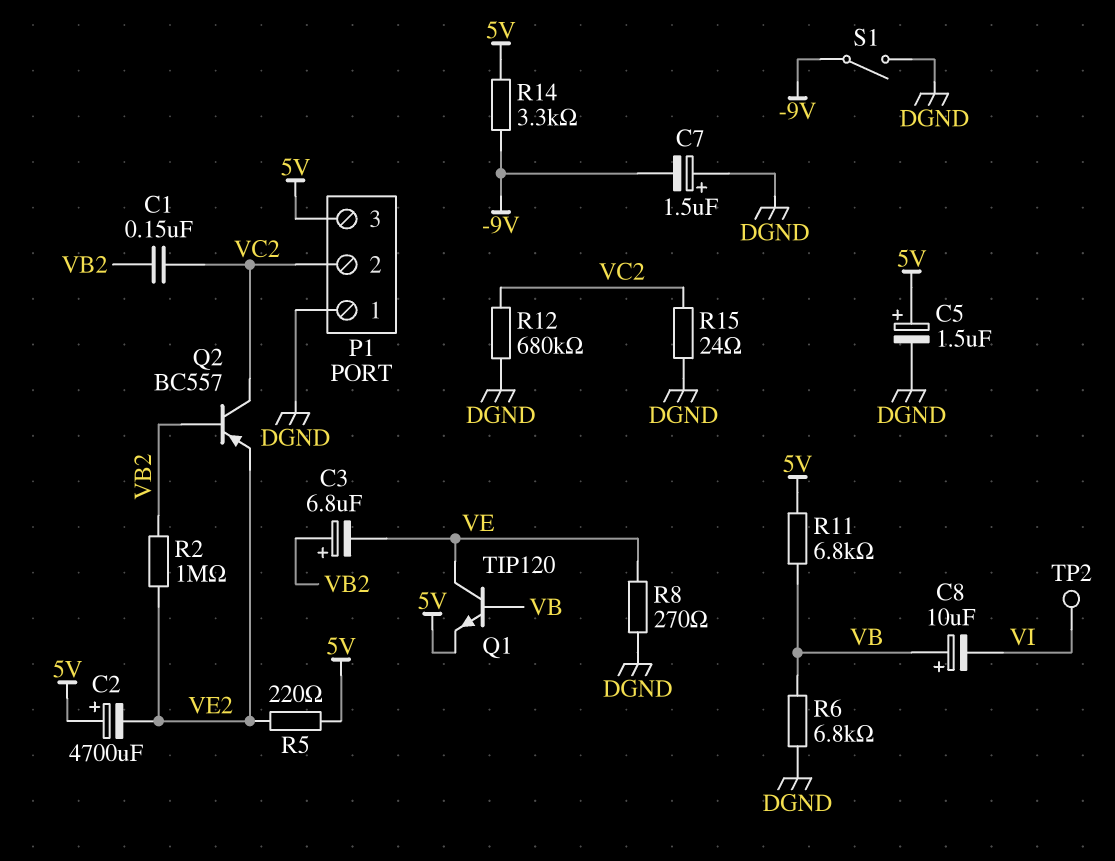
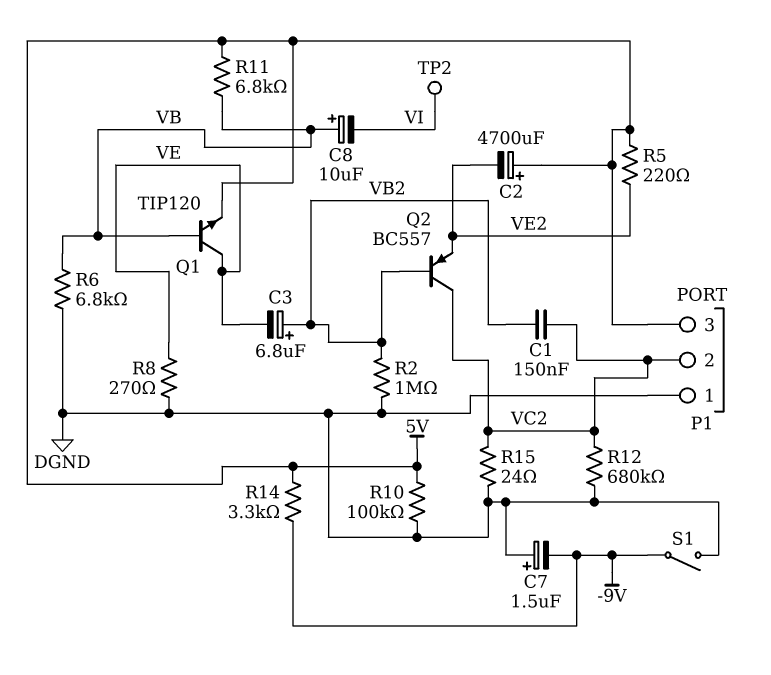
C5: 1.5uF (plus 5V, minus DGND) -> none
R2: 1M (VB2, VE2) -> 1M (DGND, VB2)
R10: none -> 100k (5V, DGND)

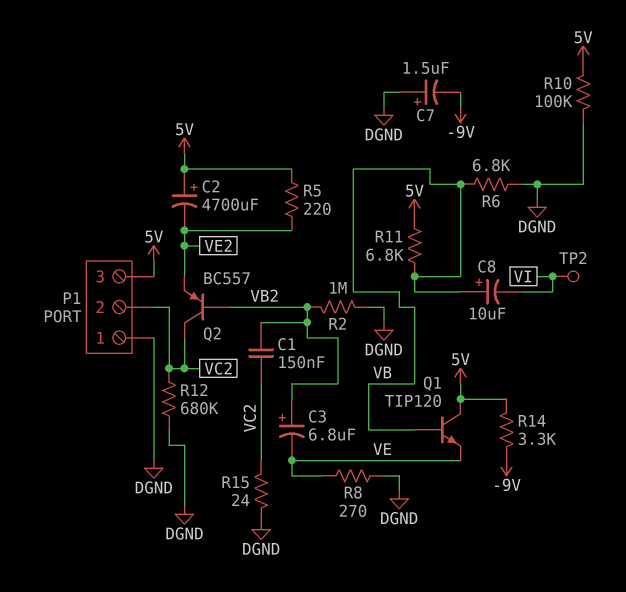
Q1: NPN TIP120 (B VB, C VE, E 5V) -> NPN TIP120 (B VB, C 5V, E VE)
S1: switch (-9V, DGND) -> none

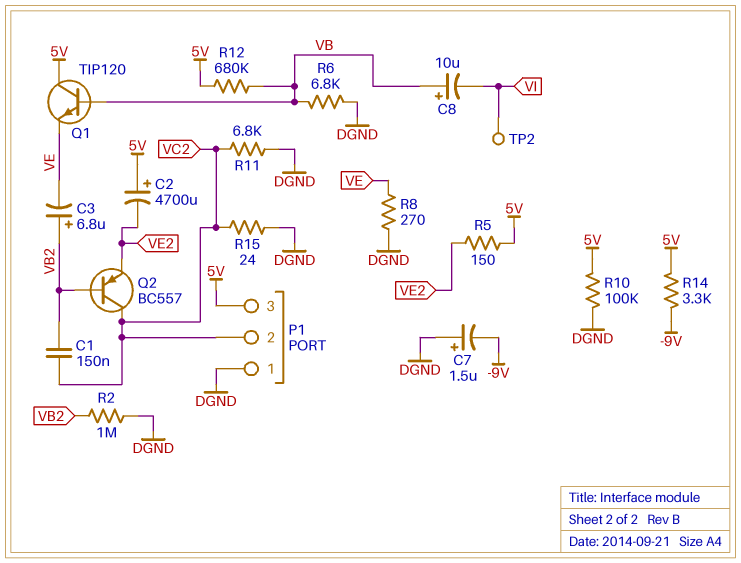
R5: 220 (5V, VE2) -> 150 (5V, VE2)
R11: 6.8k (5V, VB) -> 6.8k (DGND, VC2)
R12: 680k (DGND, VC2) -> 680k (5V, VB)

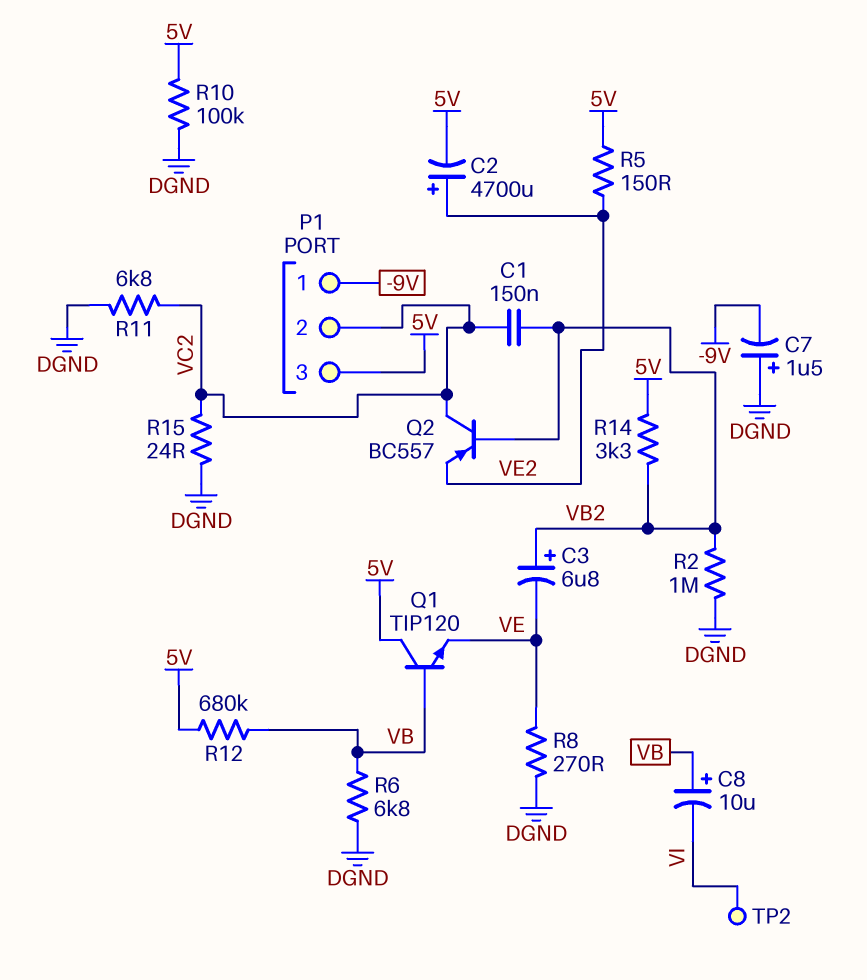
C2: 4700uF (plus 5V, minus VE2) -> 4700uF (plus VE2, minus 5V)
P1 pin 1: DGND -> -9V
R14: 3.3k (-9V, 5V) -> 3.3k (5V, VB2)

